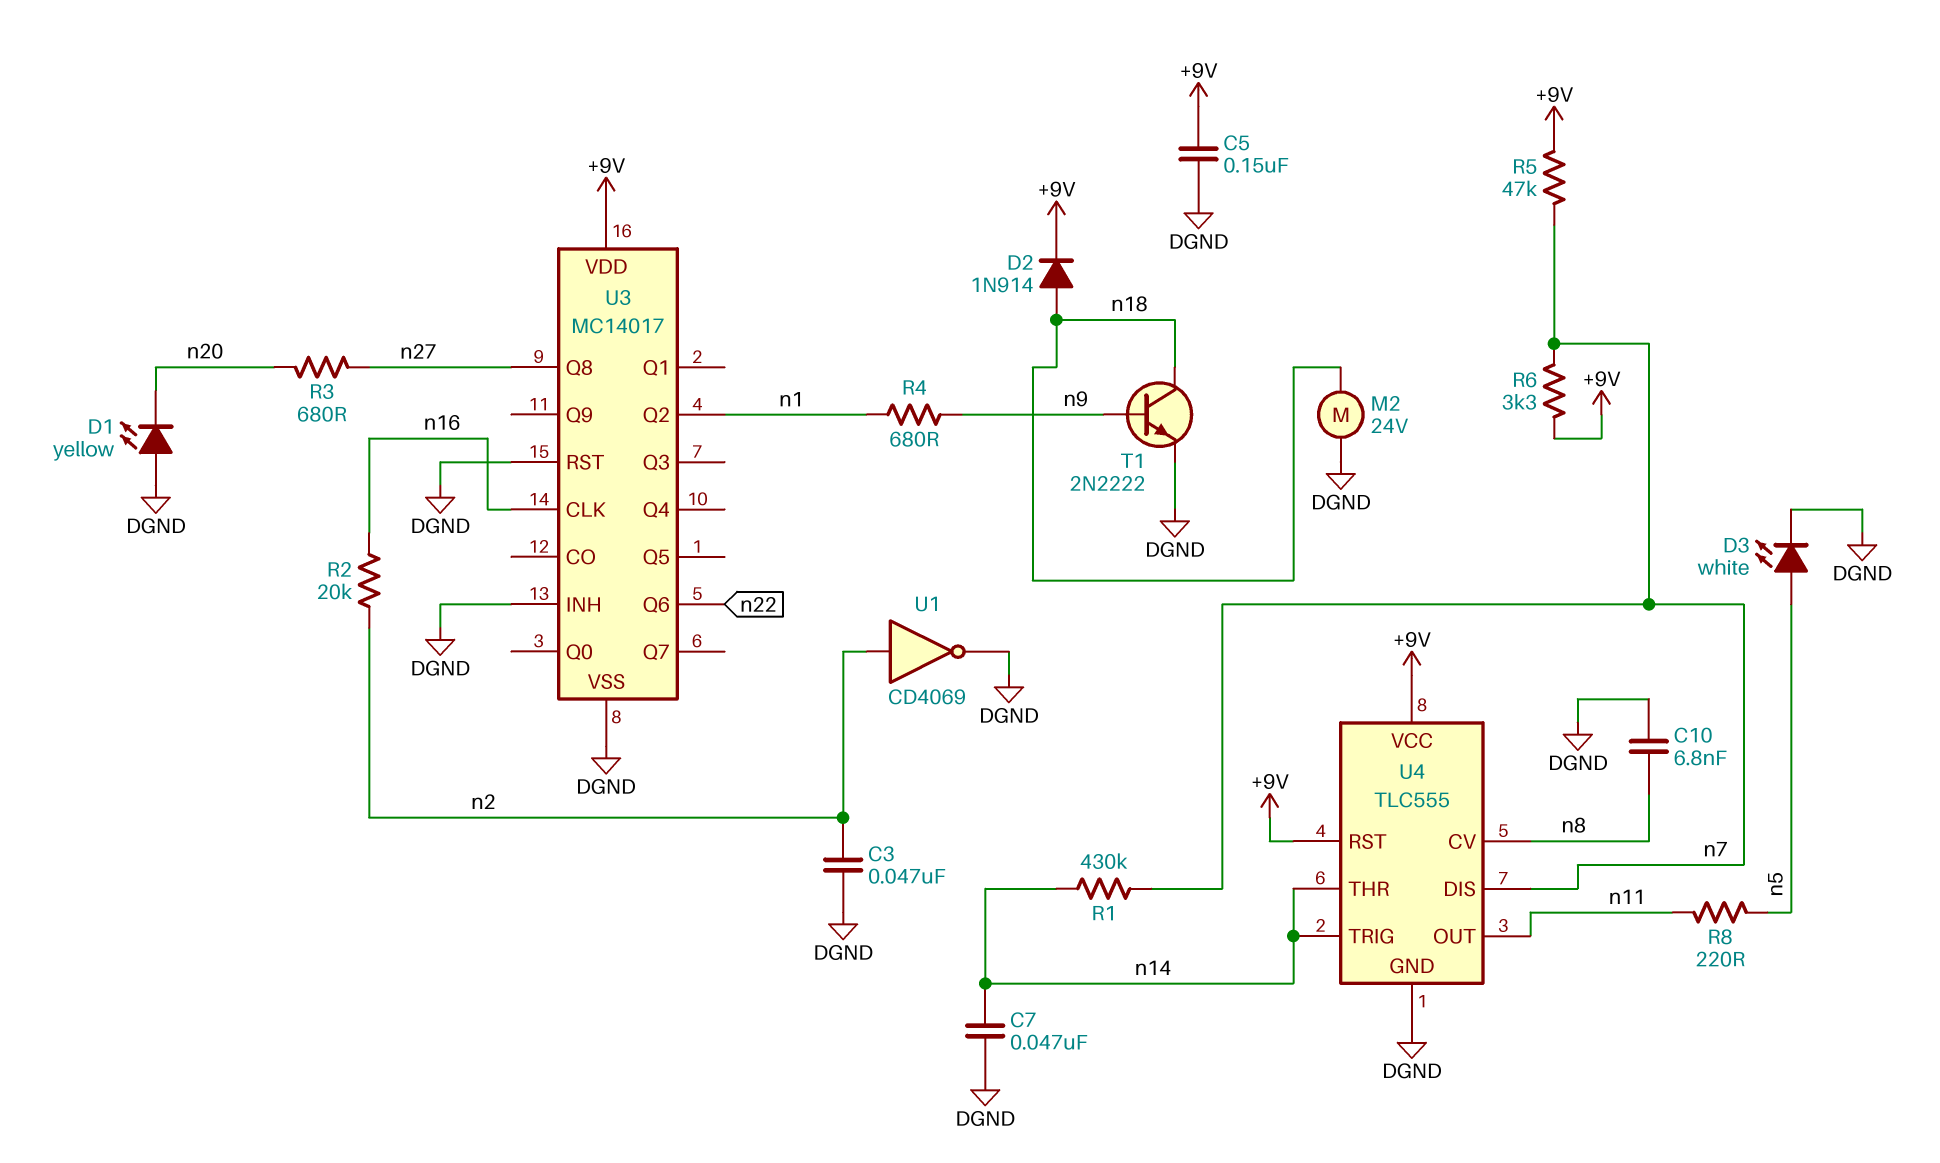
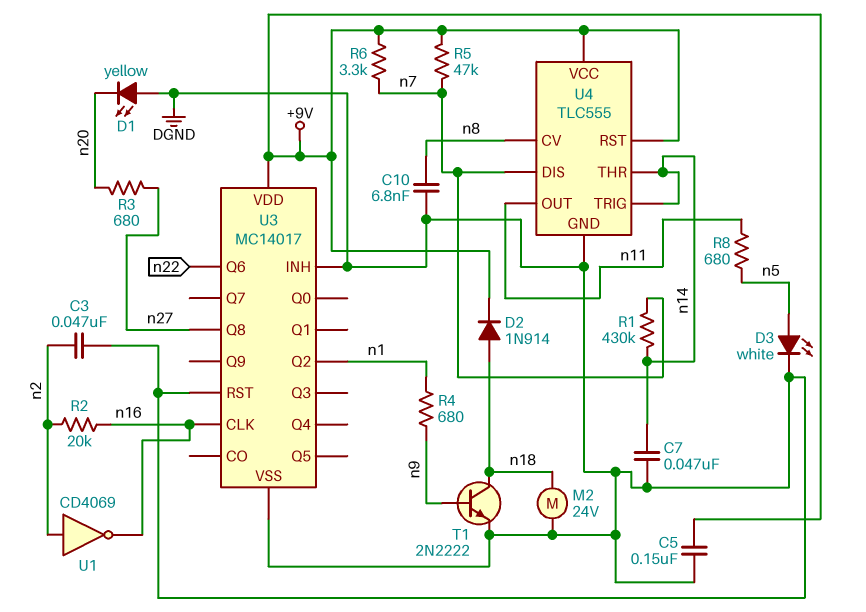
R8: 220 (n5, n11) -> 680 (n5, n11)
U1: NOT CD4069 (in n2, out DGND) -> NOT CD4069 (in n2, out n16)

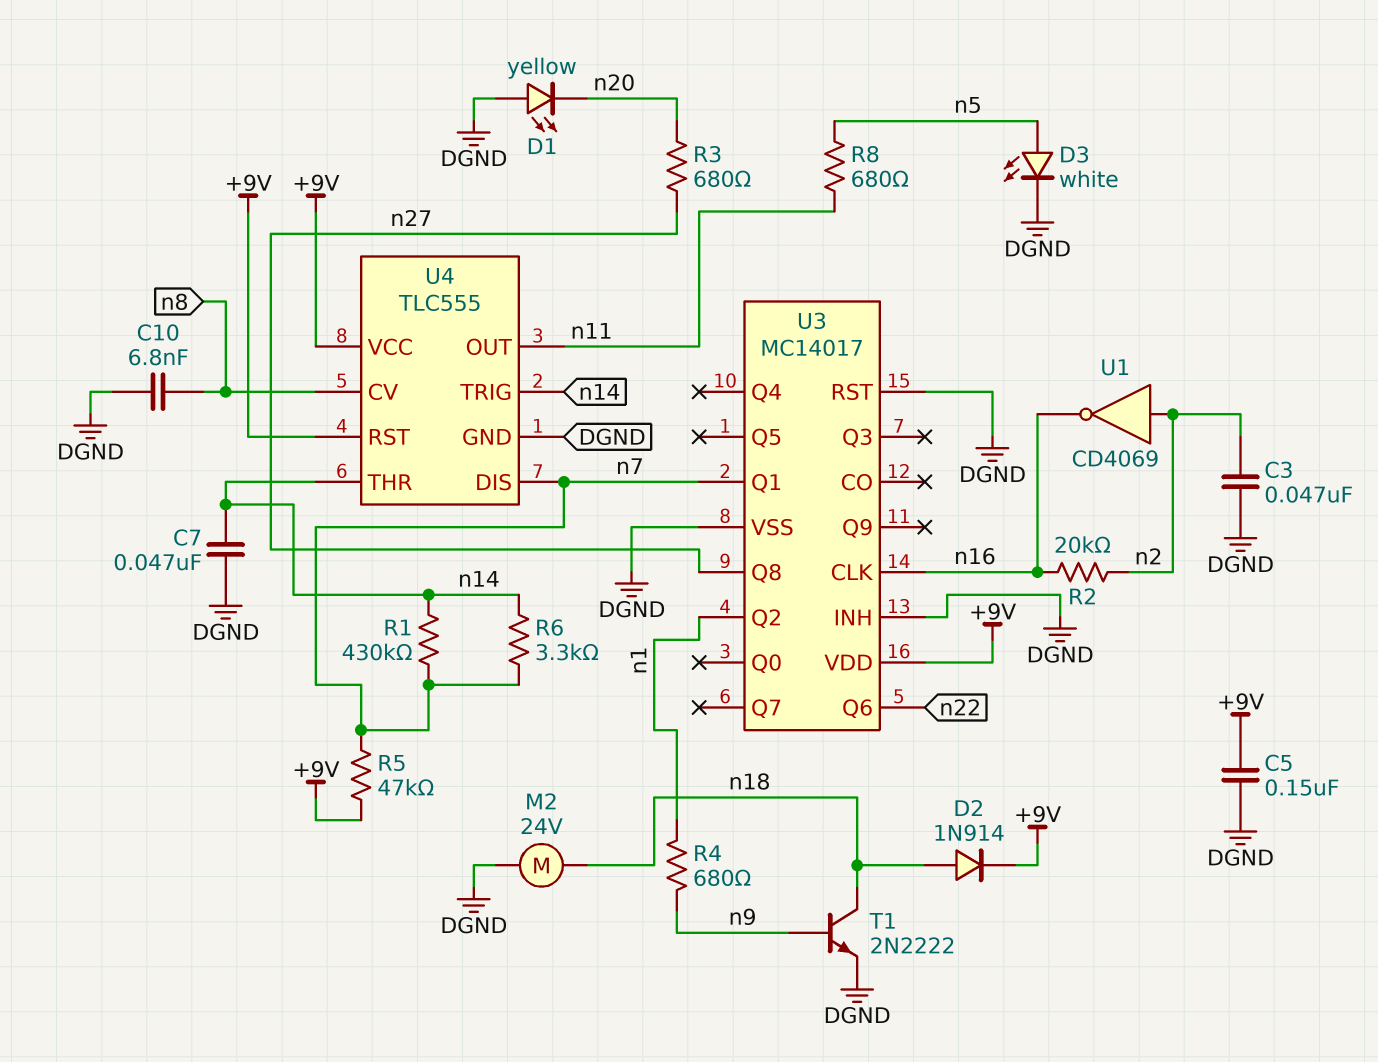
R6: 3.3k (+9V, n7) -> 3.3k (n7, n14)
U3 pin Q1: none -> n7

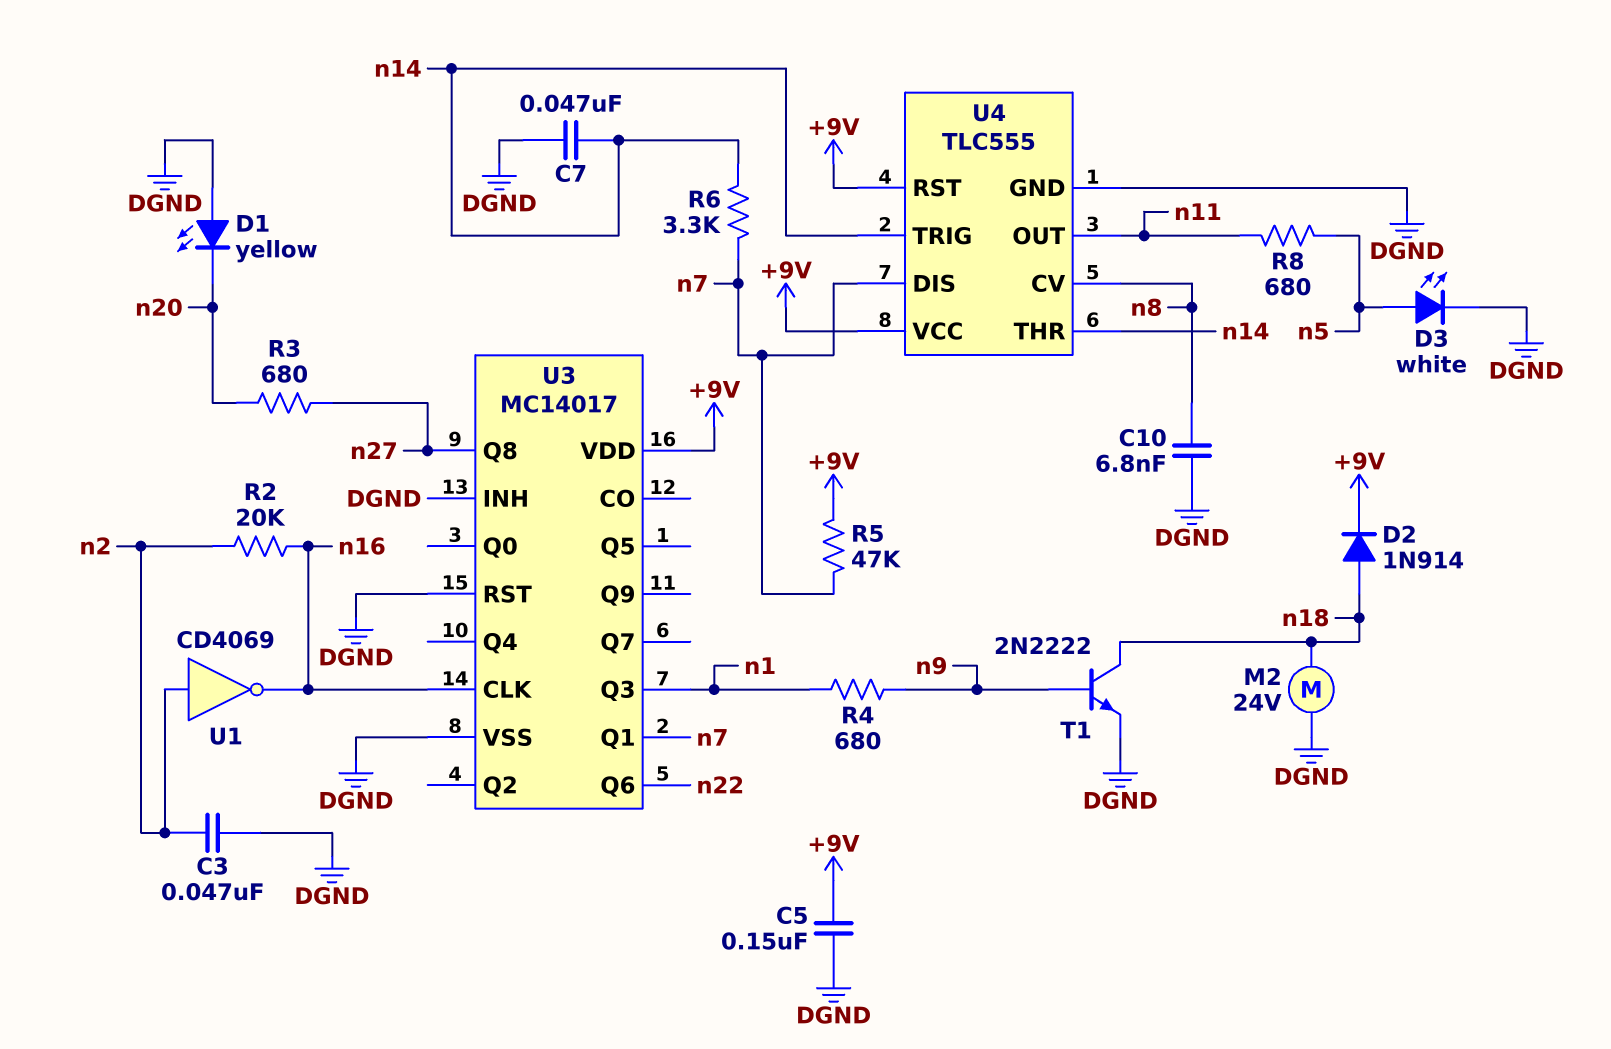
R1: 430k (n7, n14) -> none
U3 pin Q2: n1 -> none
U3 pin Q3: none -> n1

